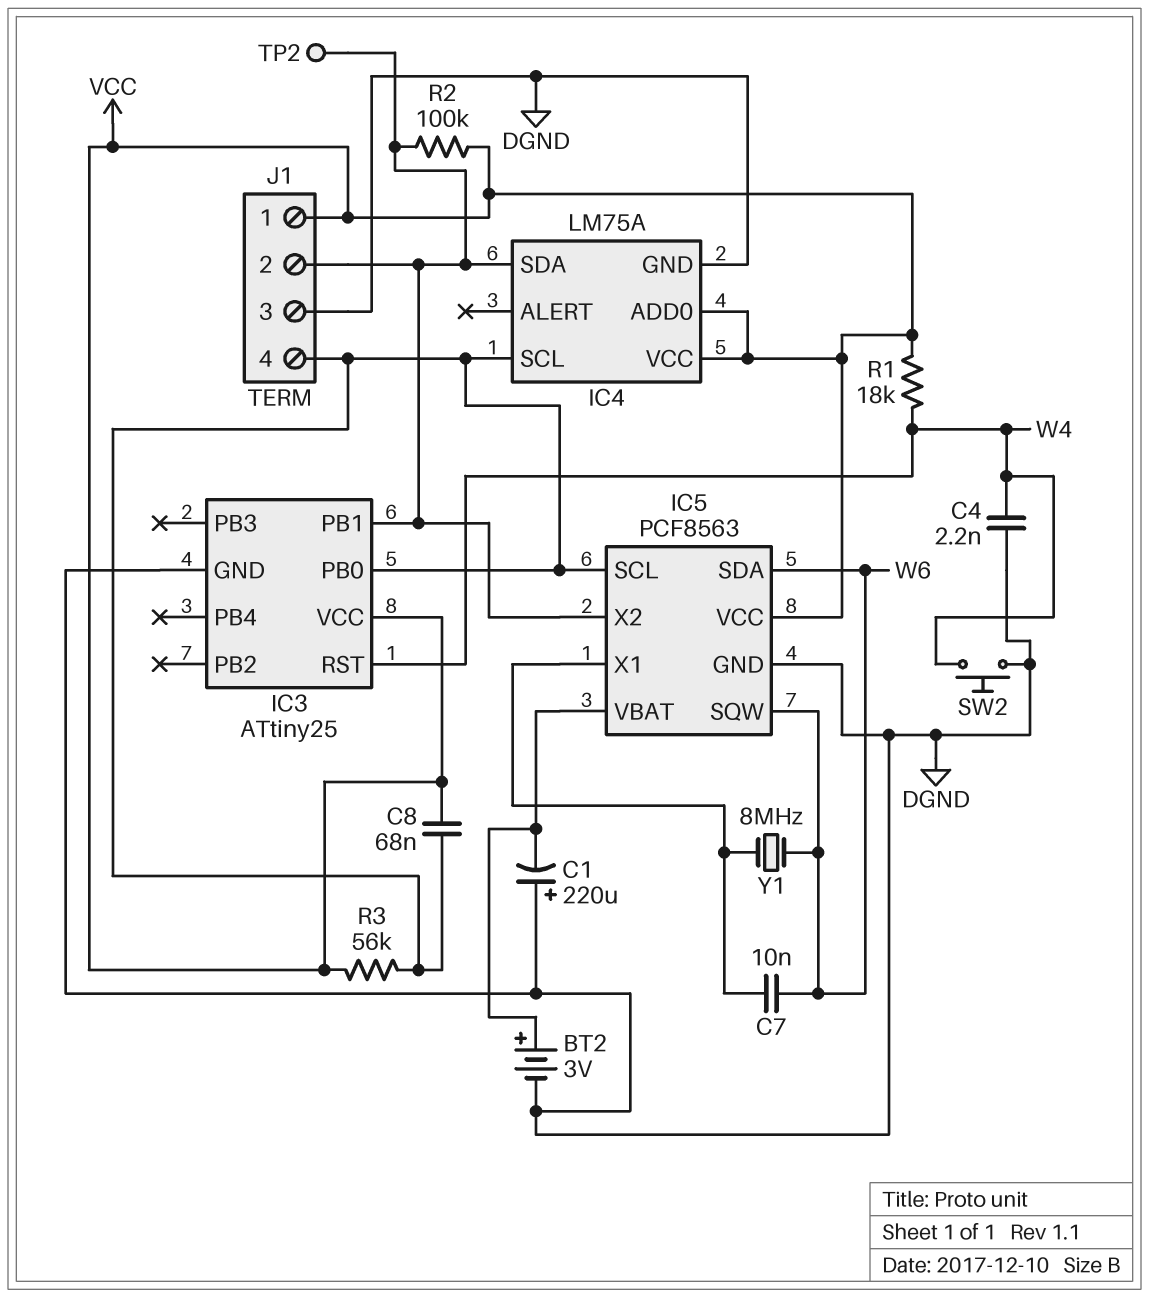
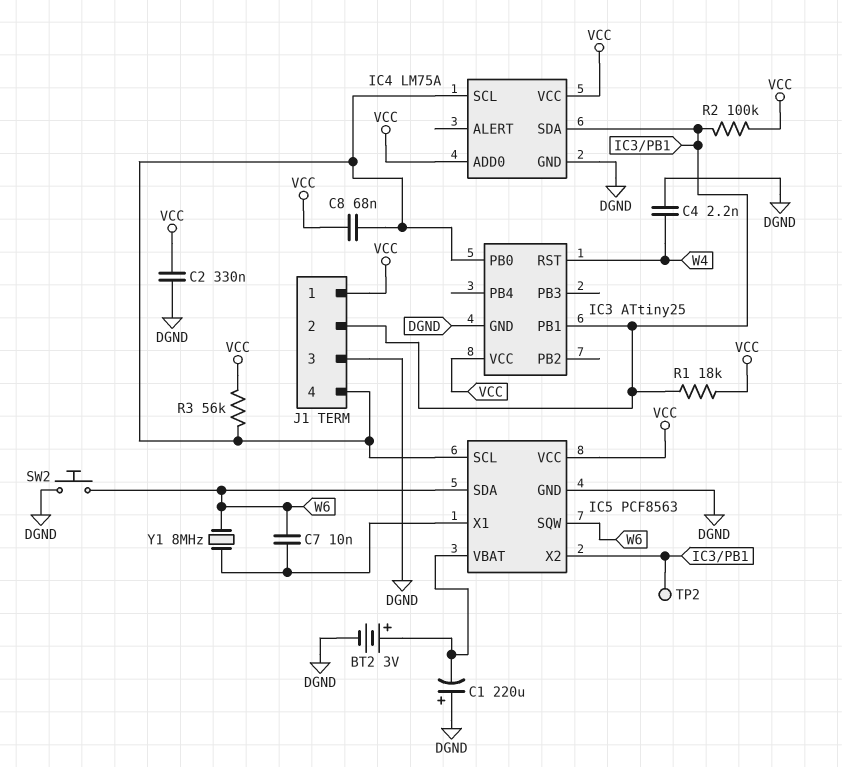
C2: none -> 330nF (DGND, VCC)
R1: 18k (VCC, W4) -> 18k (IC3/PB1, VCC)
SW2: button (DGND, W4) -> button (DGND, W6)

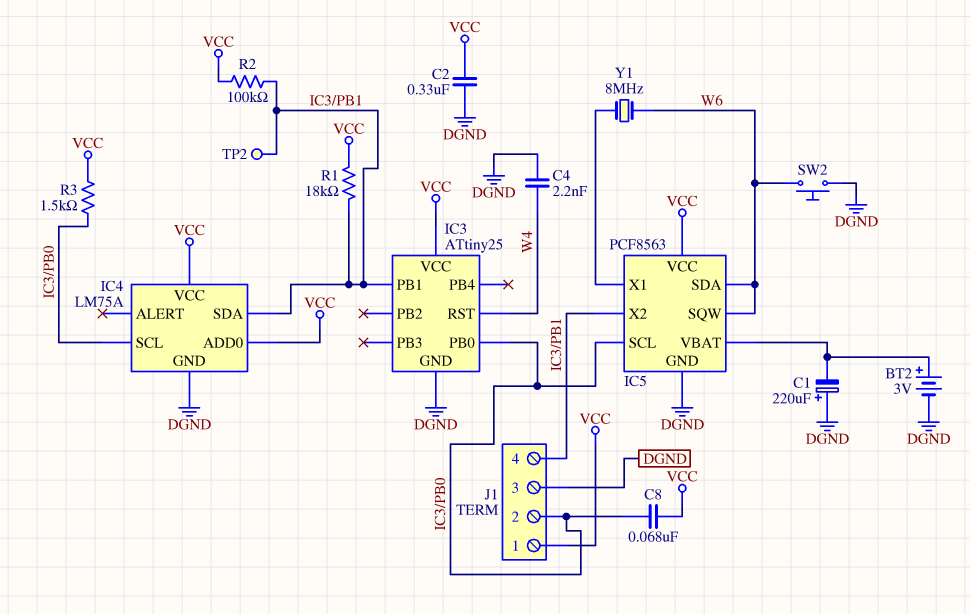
C7: 10nF (IC5/X1, W6) -> none
J1 pin 2: IC3/PB1 -> IC3/PB0
J1 pin 4: IC3/PB0 -> IC3/PB1
R3: 56k (IC3/PB0, VCC) -> 1.5k (IC3/PB0, VCC)

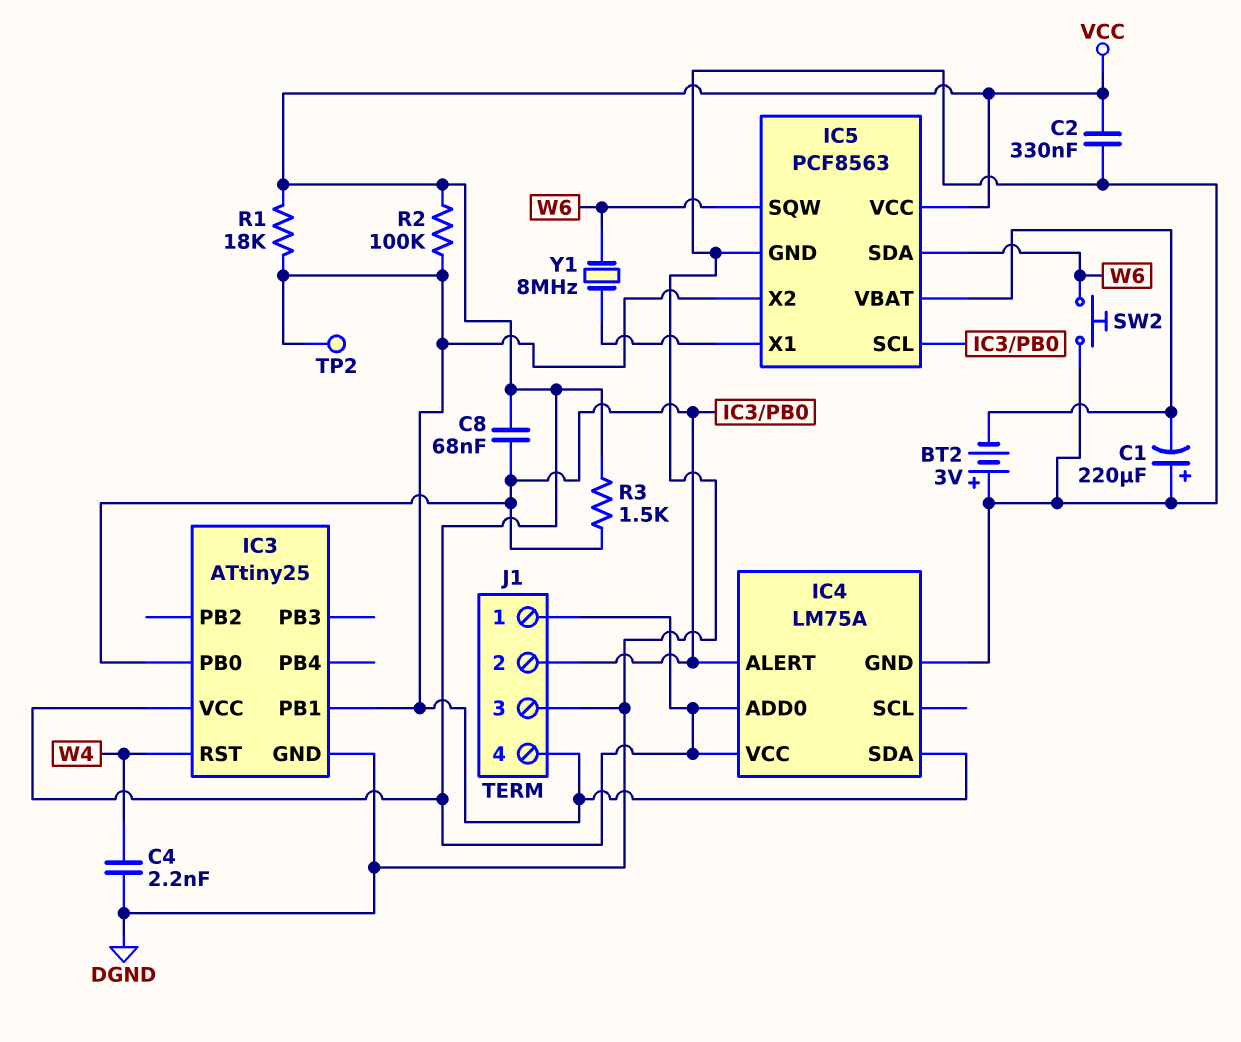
BT2: 3V (plus IC5/VBAT, minus DGND) -> 3V (plus DGND, minus IC5/VBAT)
IC4 pin ALERT: none -> IC3/PB0
IC4 pin SCL: IC3/PB0 -> none

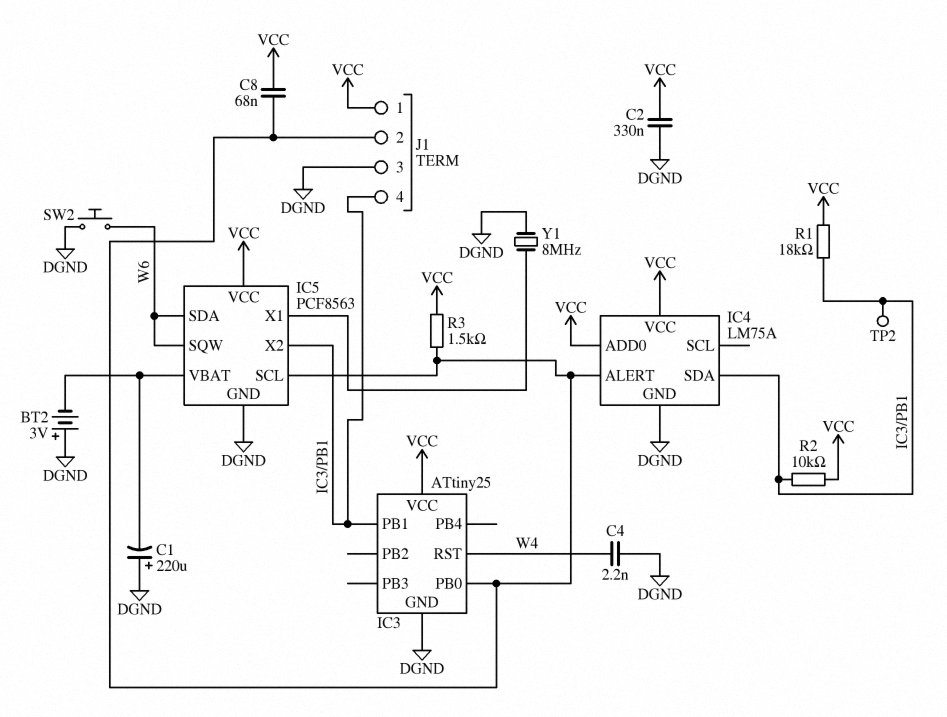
R2: 100k (IC3/PB1, VCC) -> 10k (IC3/PB1, VCC)
Y1: 8MHz (IC5/X1, W6) -> 8MHz (DGND, IC5/X1)

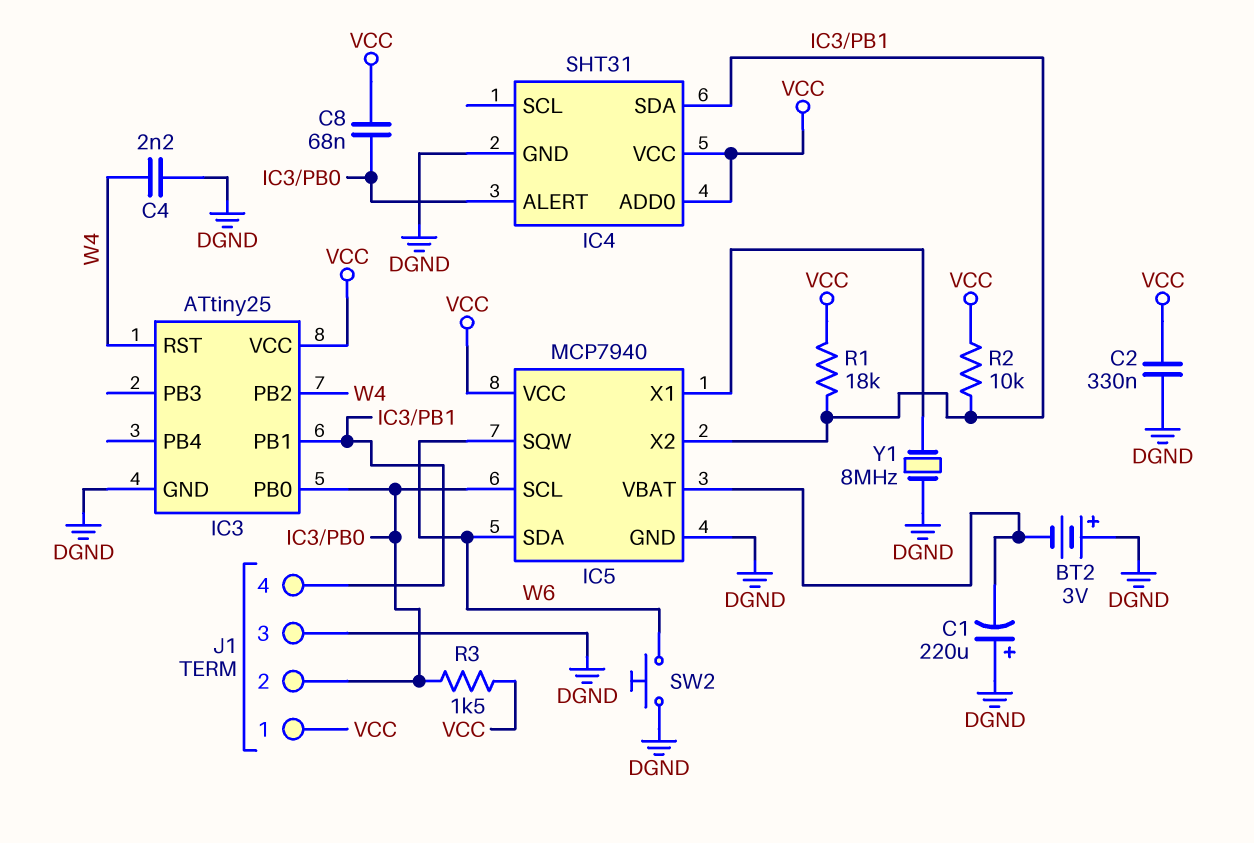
IC3 pin PB2: none -> W4
IC4: LM75A -> SHT31
IC5: PCF8563 -> MCP7940
TP2: test point (IC3/PB1) -> none

